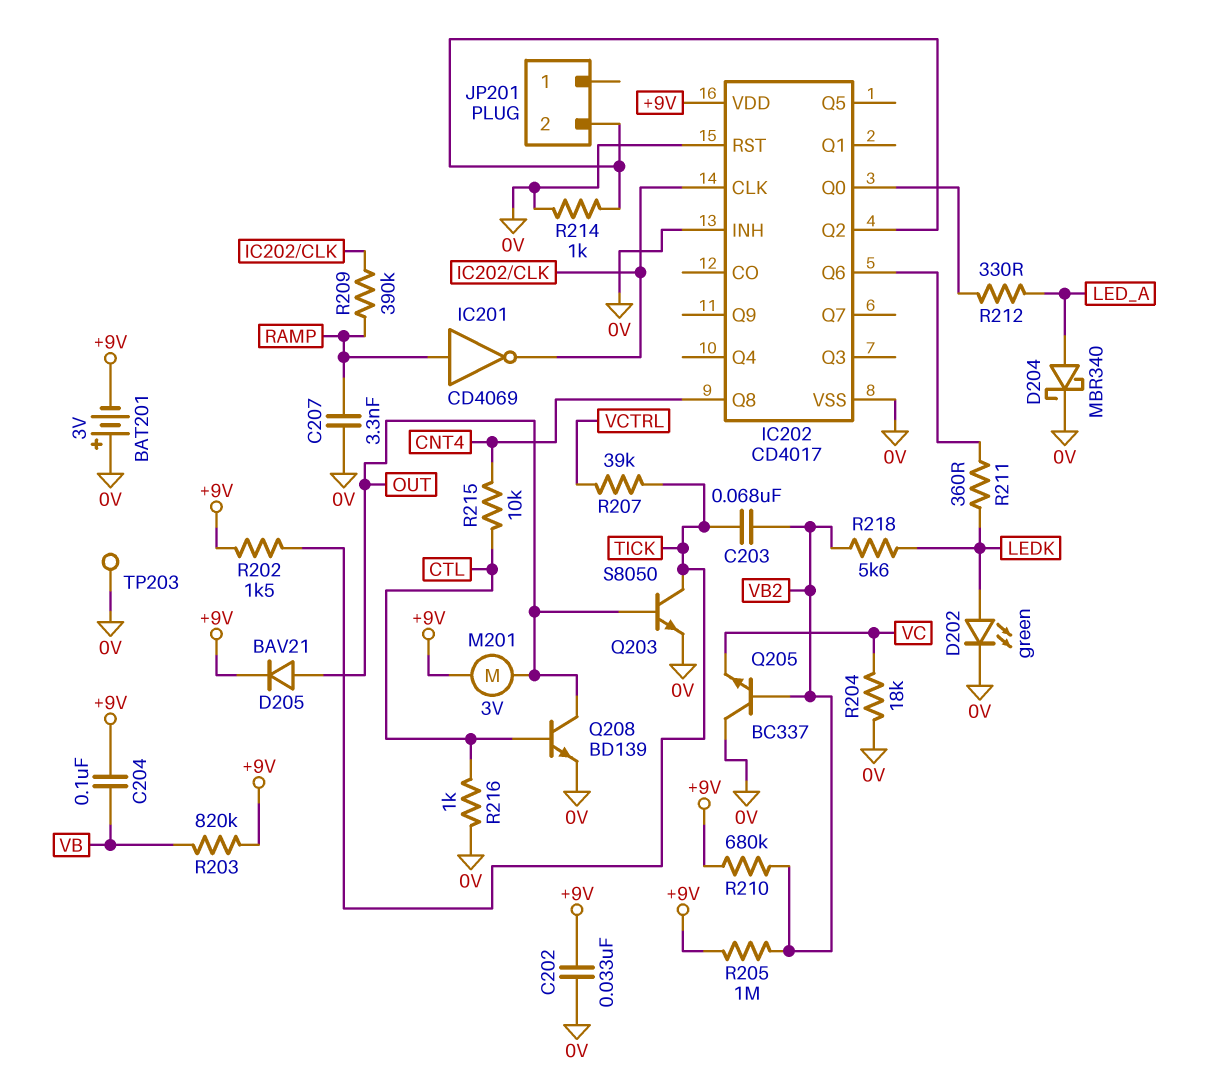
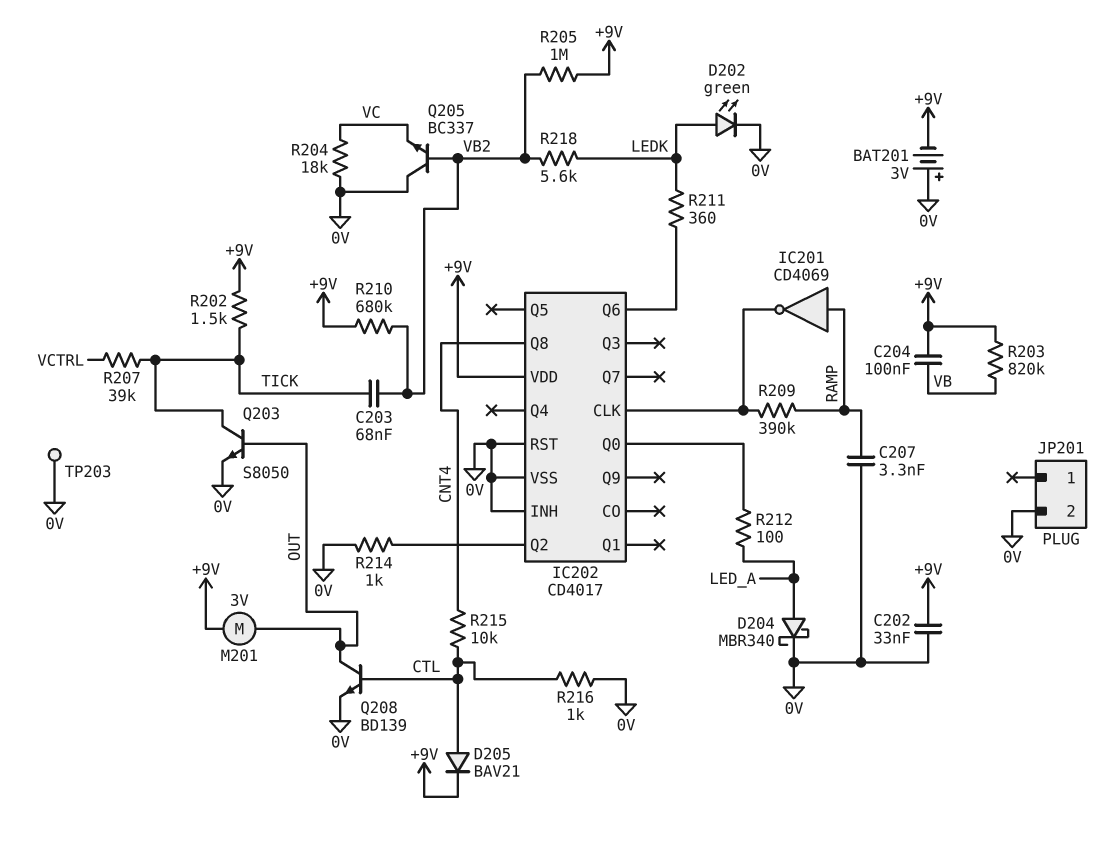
D205: diode BAV21 (A OUT, K +9V) -> diode BAV21 (A CTL, K +9V)
JP201 pin 2: IC202/Q2 -> 0V
R212: 330 (IC202/Q0, LED_A) -> 100 (IC202/Q0, LED_A)

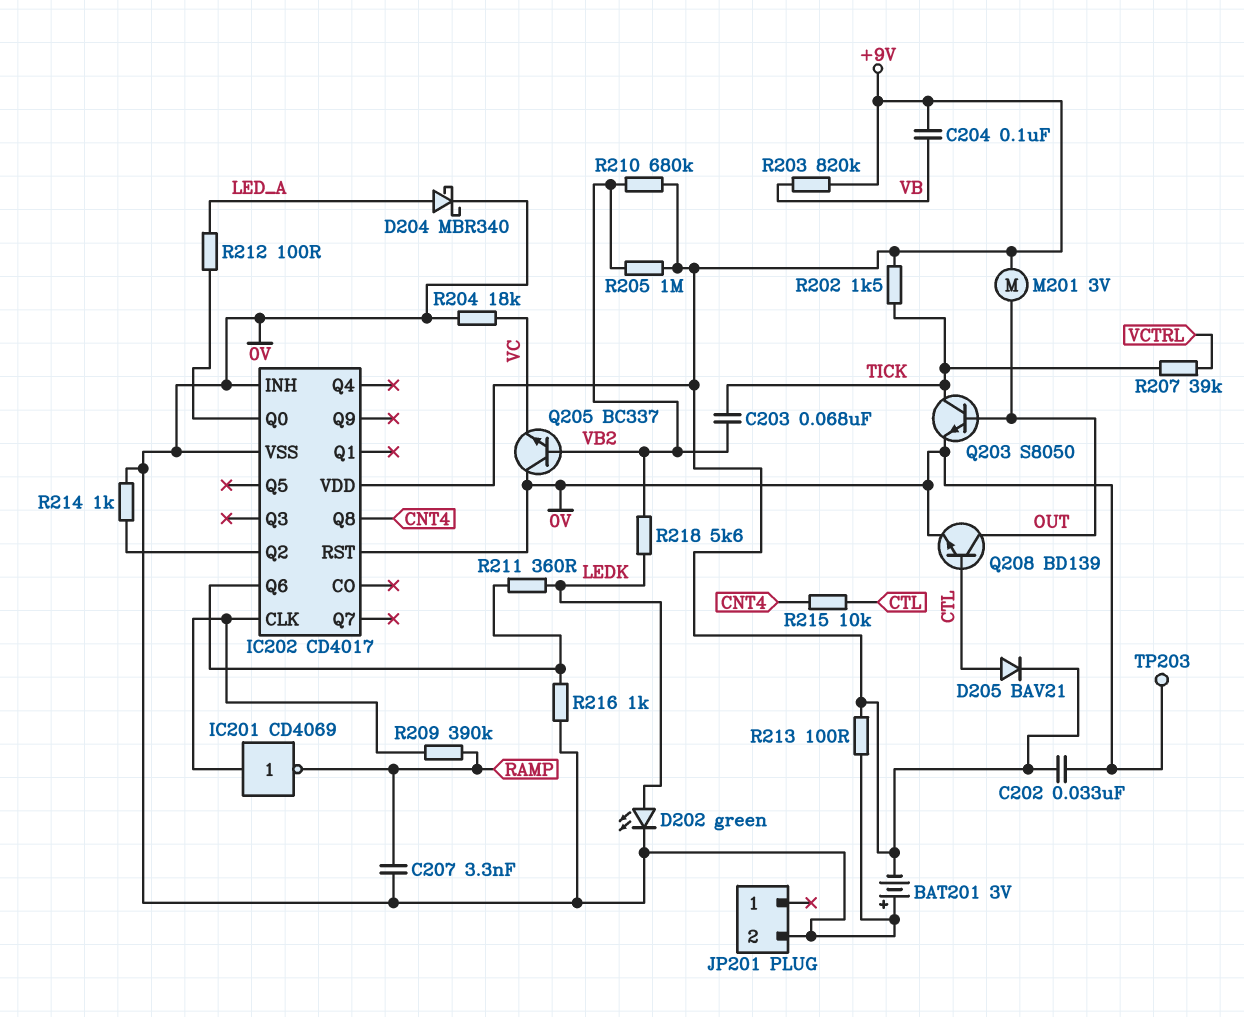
IC201: NOT CD4069 (in RAMP, out IC202/CLK) -> NOT CD4069 (in IC202/CLK, out RAMP)
R213: none -> 100 (+9V, 0V)
R216: 1k (0V, CTL) -> 1k (0V, IC202/Q6)

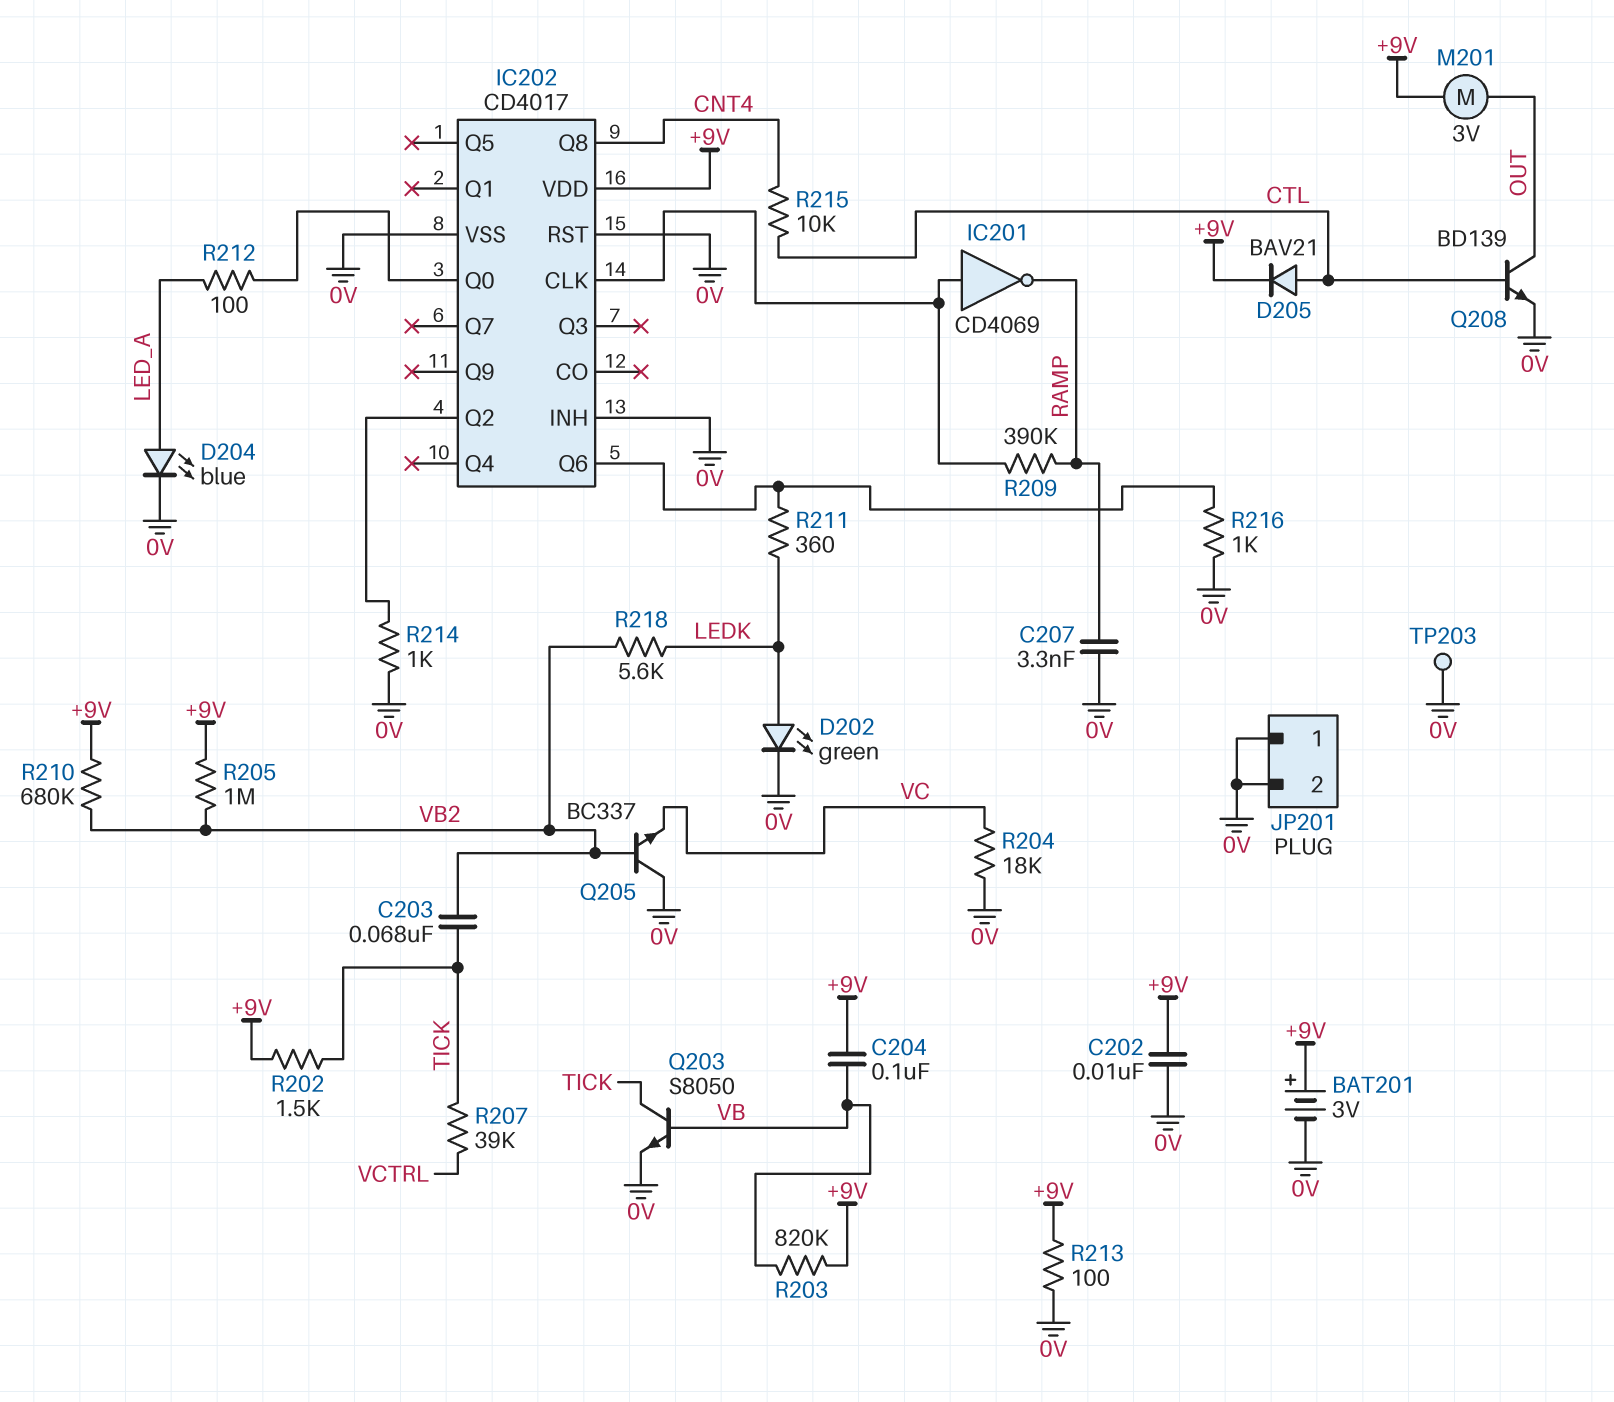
BAT201: 3V (plus 0V, minus +9V) -> 3V (plus +9V, minus 0V)
C202: 33nF (+9V, 0V) -> 10nF (+9V, 0V)
D204: schottky MBR340 (A LED_A, K 0V) -> LED blue (A LED_A, K 0V)
JP201 pin 1: none -> 0V
Q203: NPN S8050 (B OUT, C TICK, E 0V) -> NPN S8050 (B VB, C TICK, E 0V)

